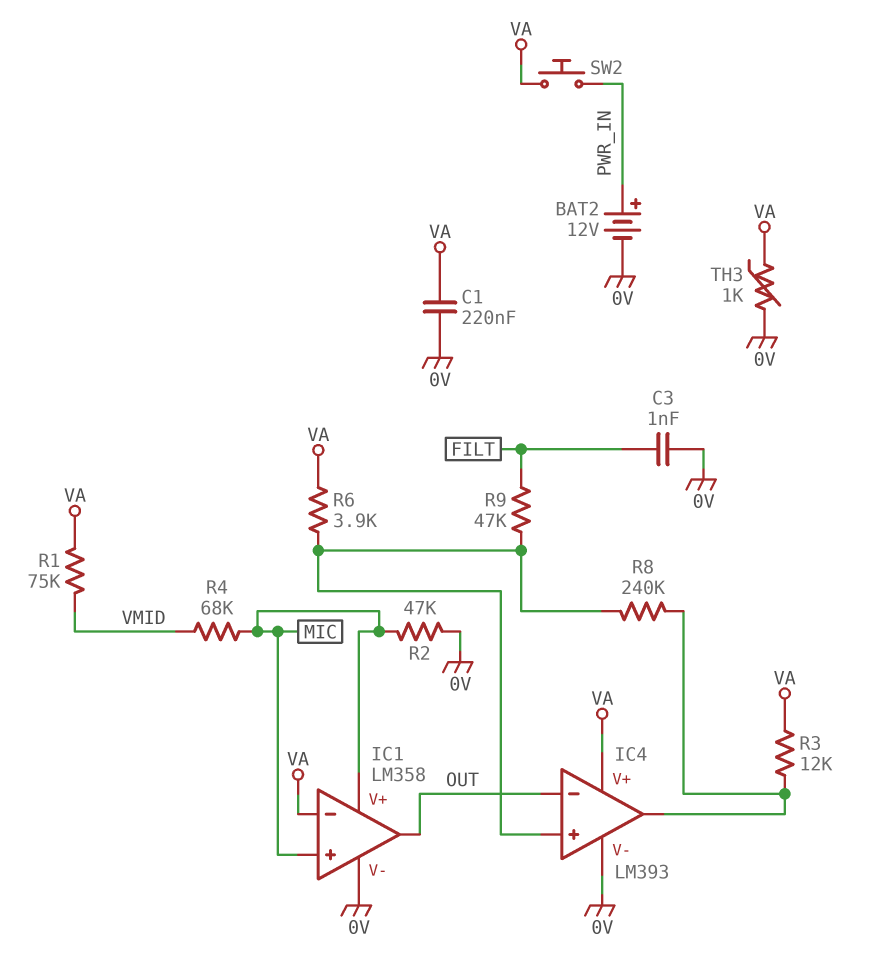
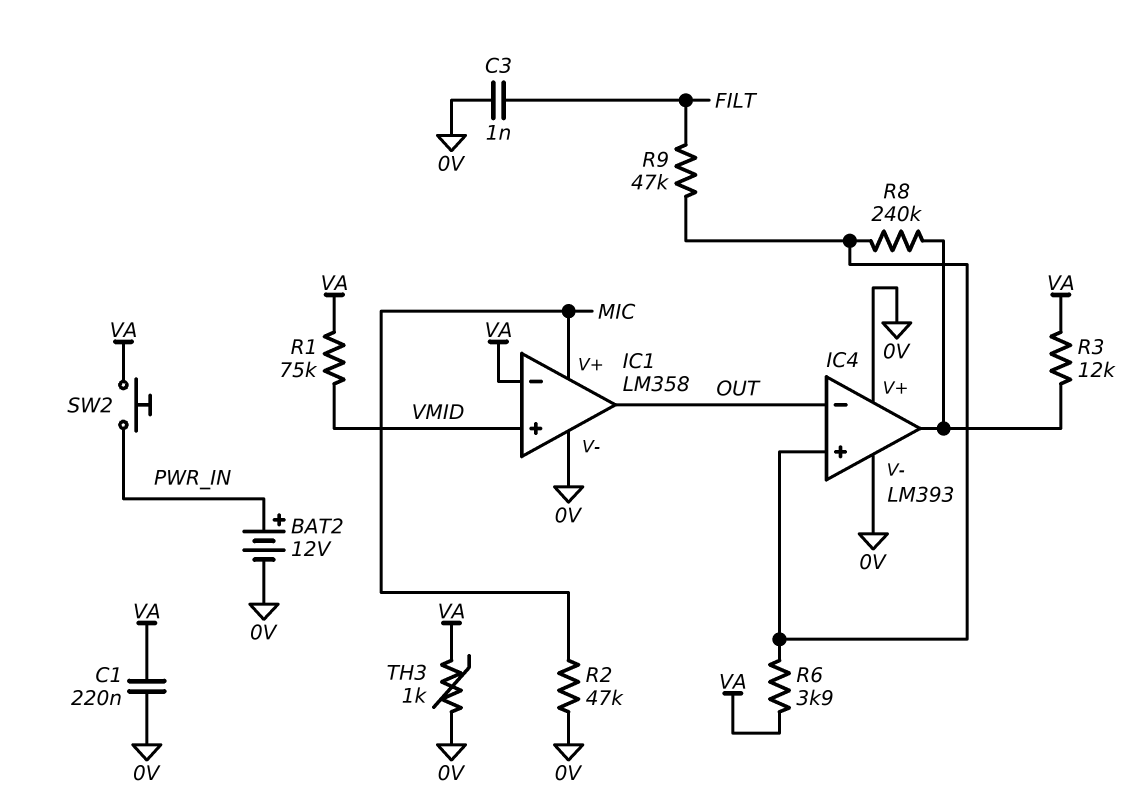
IC1 pin in+: MIC -> VMID
IC4 pin V+: VA -> 0V
R4: 68k (MIC, VMID) -> none

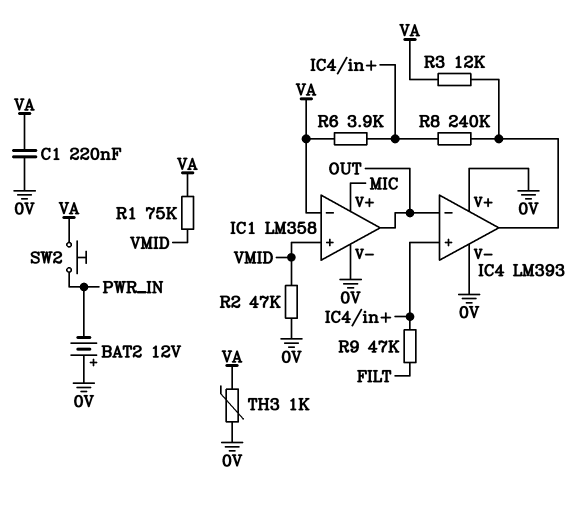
BAT2: 12V (plus PWR_IN, minus 0V) -> 12V (plus 0V, minus PWR_IN)
C3: 1nF (0V, FILT) -> none
R2: 47k (0V, MIC) -> 47k (0V, VMID)

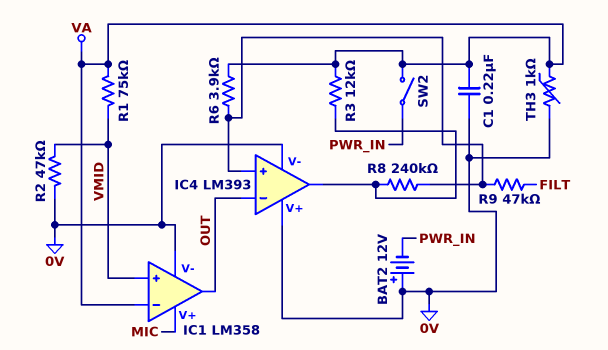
SW2: button (PWR_IN, VA) -> switch (PWR_IN, VA)

